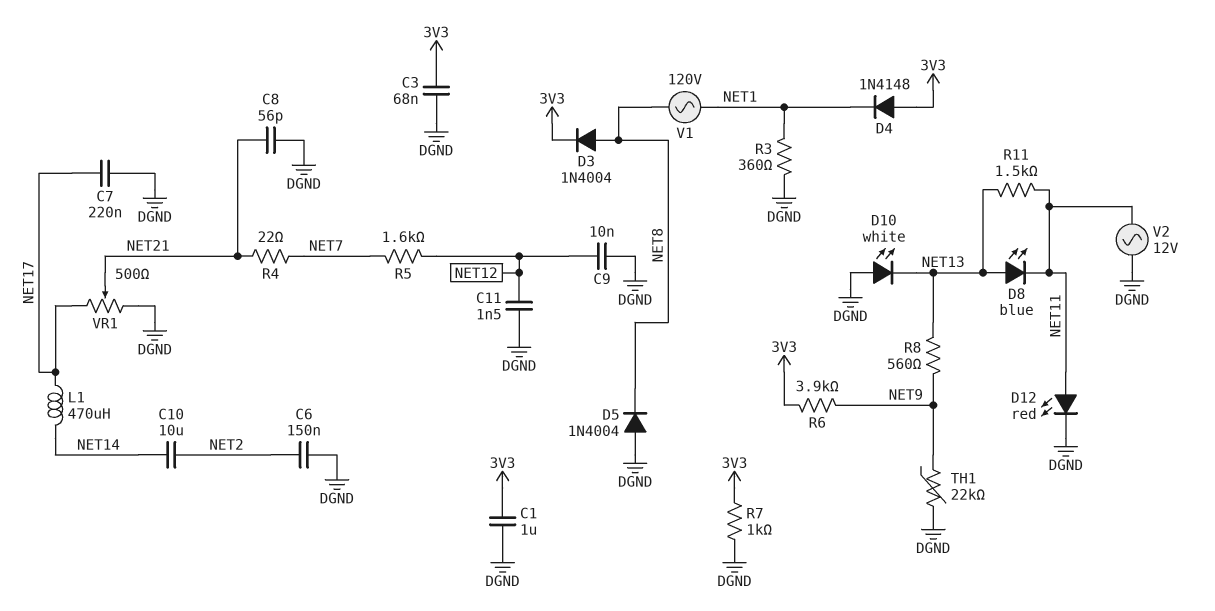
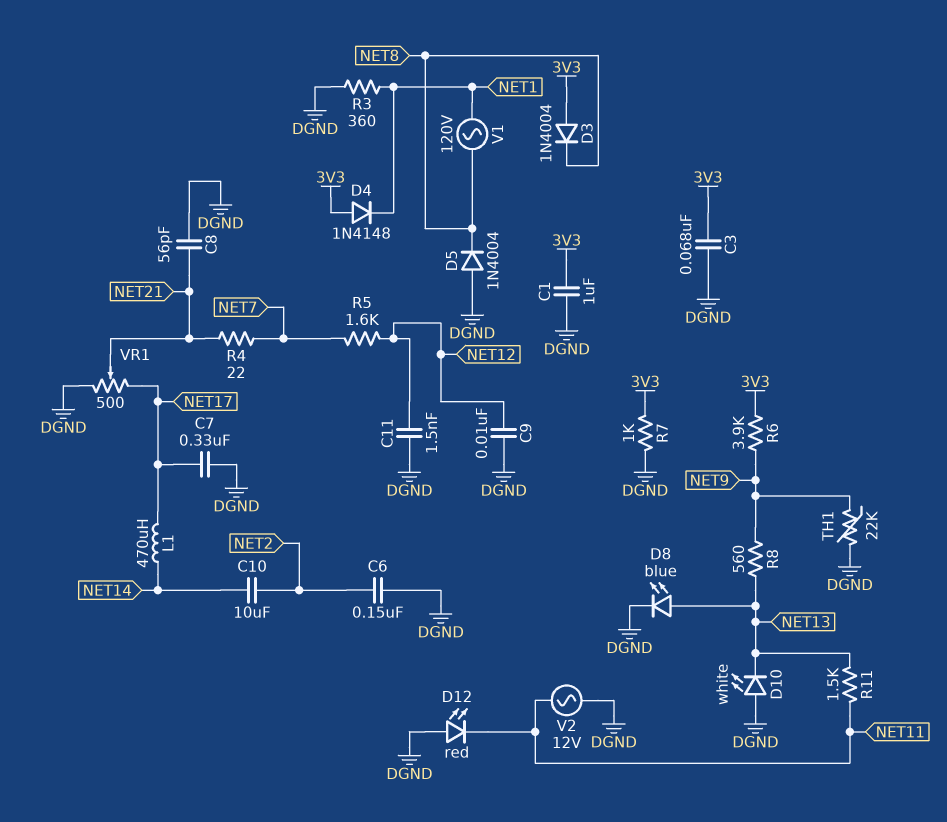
C7: 220nF (DGND, NET17) -> 330nF (DGND, NET17)
D3: diode 1N4004 (A NET8, K 3V3) -> diode 1N4004 (A 3V3, K NET8)
D8: LED blue (A NET13, K NET11) -> LED blue (A NET13, K DGND)
D12: LED red (A NET11, K DGND) -> LED red (A DGND, K NET11)

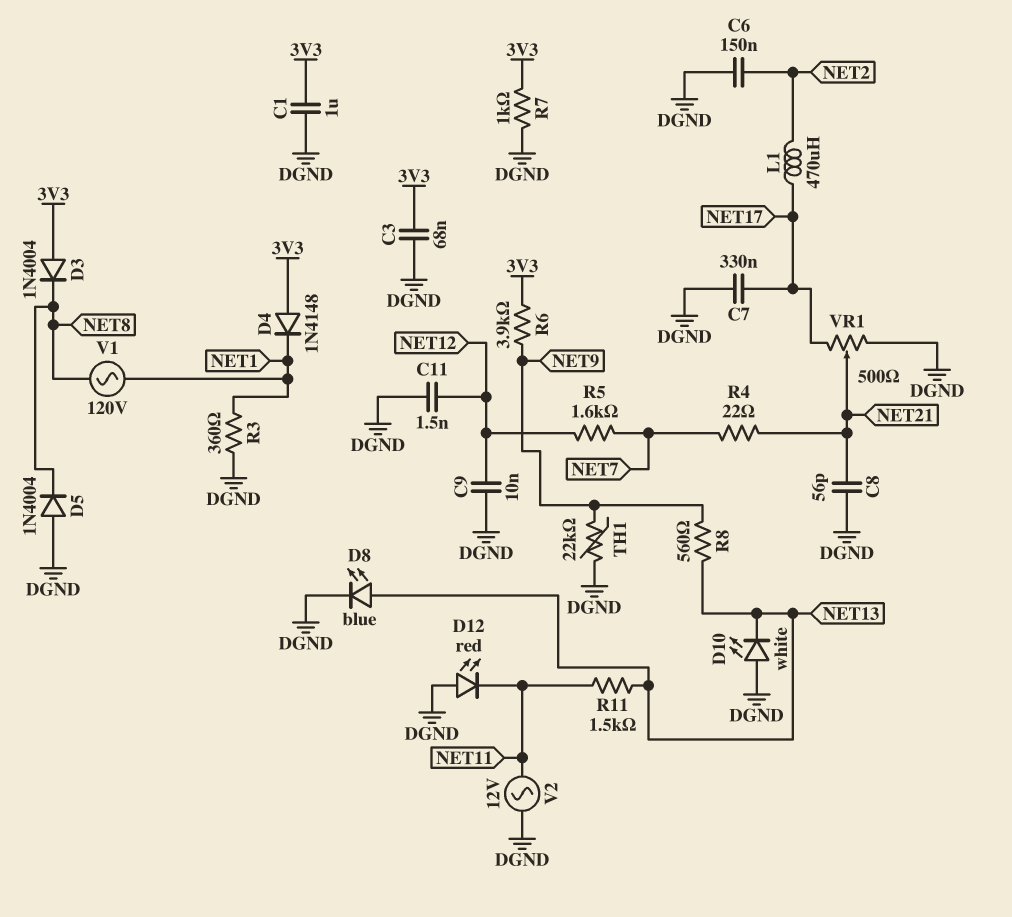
C10: 10uF (NET2, NET14) -> none
L1: 470uH (NET14, NET17) -> 470uH (NET2, NET17)

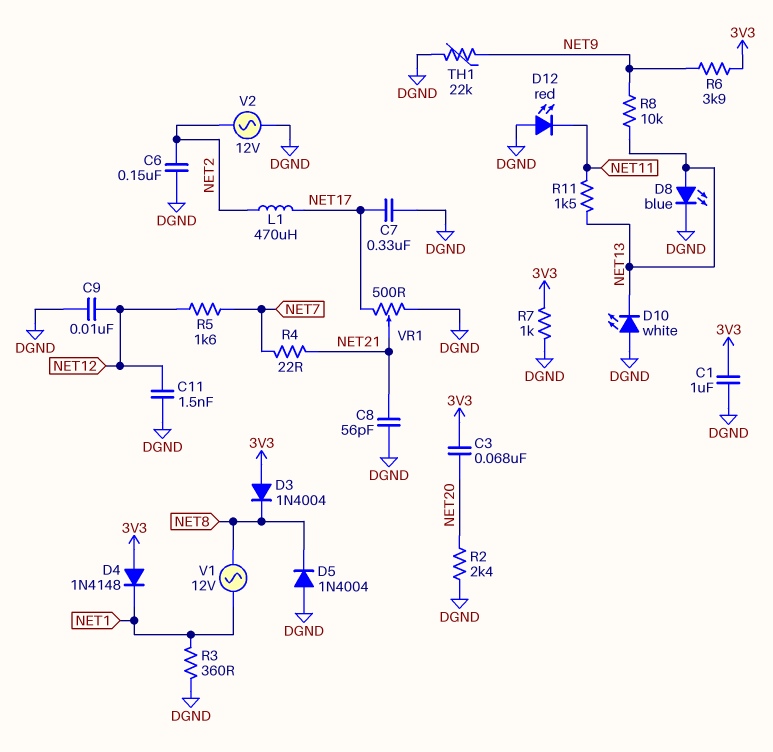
C3: 68nF (3V3, DGND) -> 68nF (3V3, NET20)
R2: none -> 2.4k (DGND, NET20)
R8: 560 (NET9, NET13) -> 10k (NET9, NET13)
V1: AC 120V (NET1, NET8) -> AC 12V (NET1, NET8)
V2: AC 12V (DGND, NET11) -> AC 12V (DGND, NET2)

